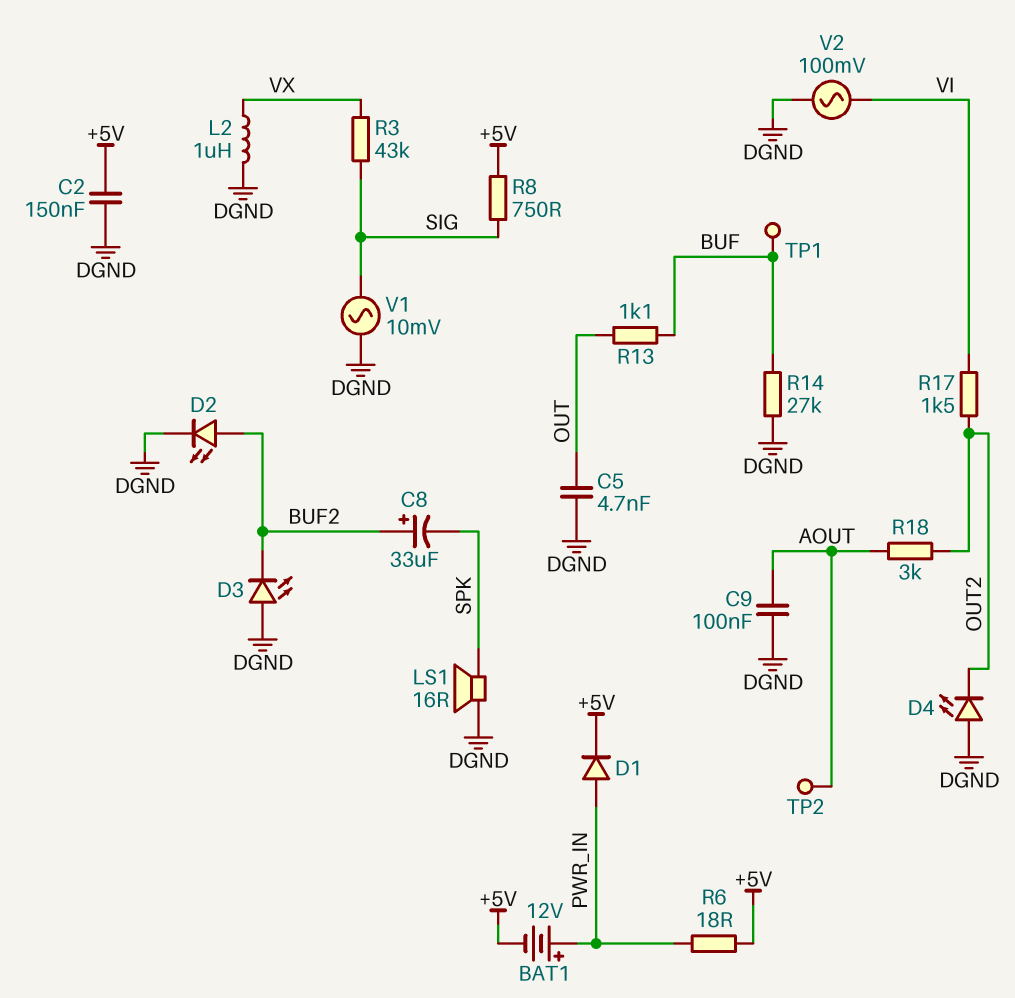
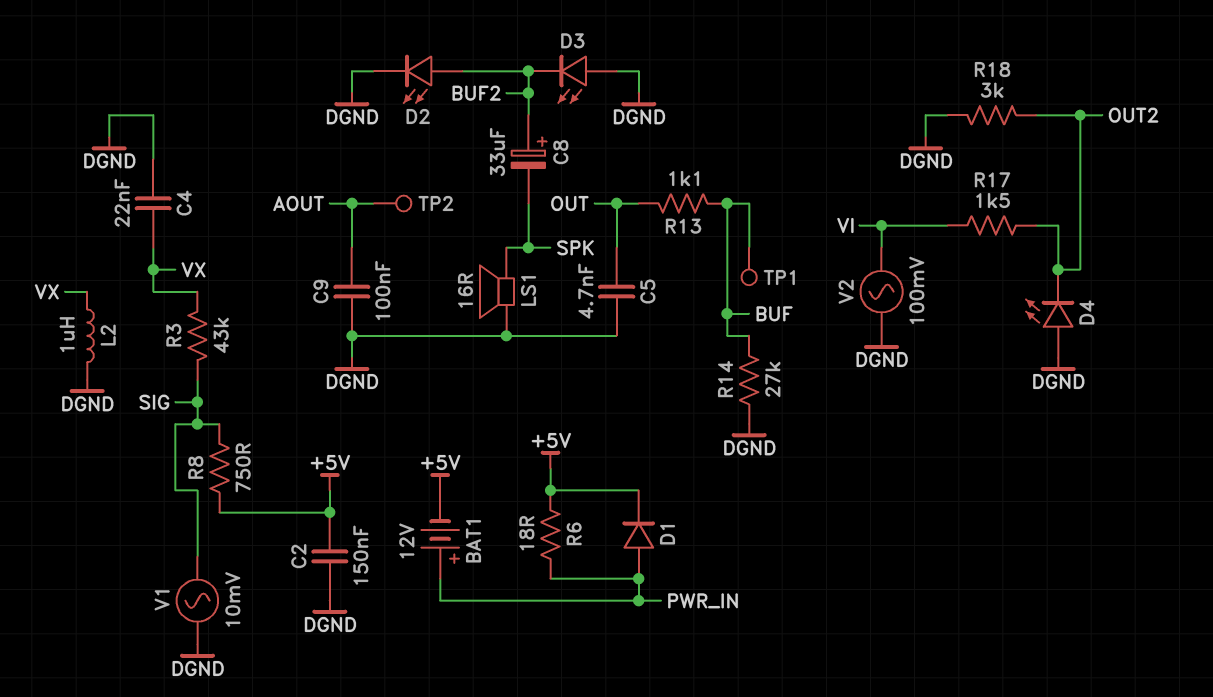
C4: none -> 22nF (DGND, VX)
R18: 3k (AOUT, OUT2) -> 3k (DGND, OUT2)

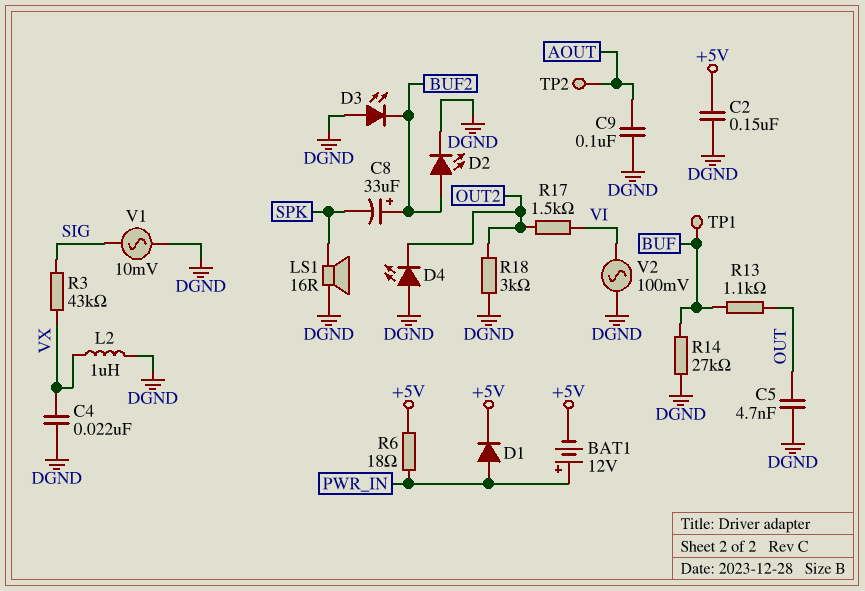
R8: 750 (+5V, SIG) -> none

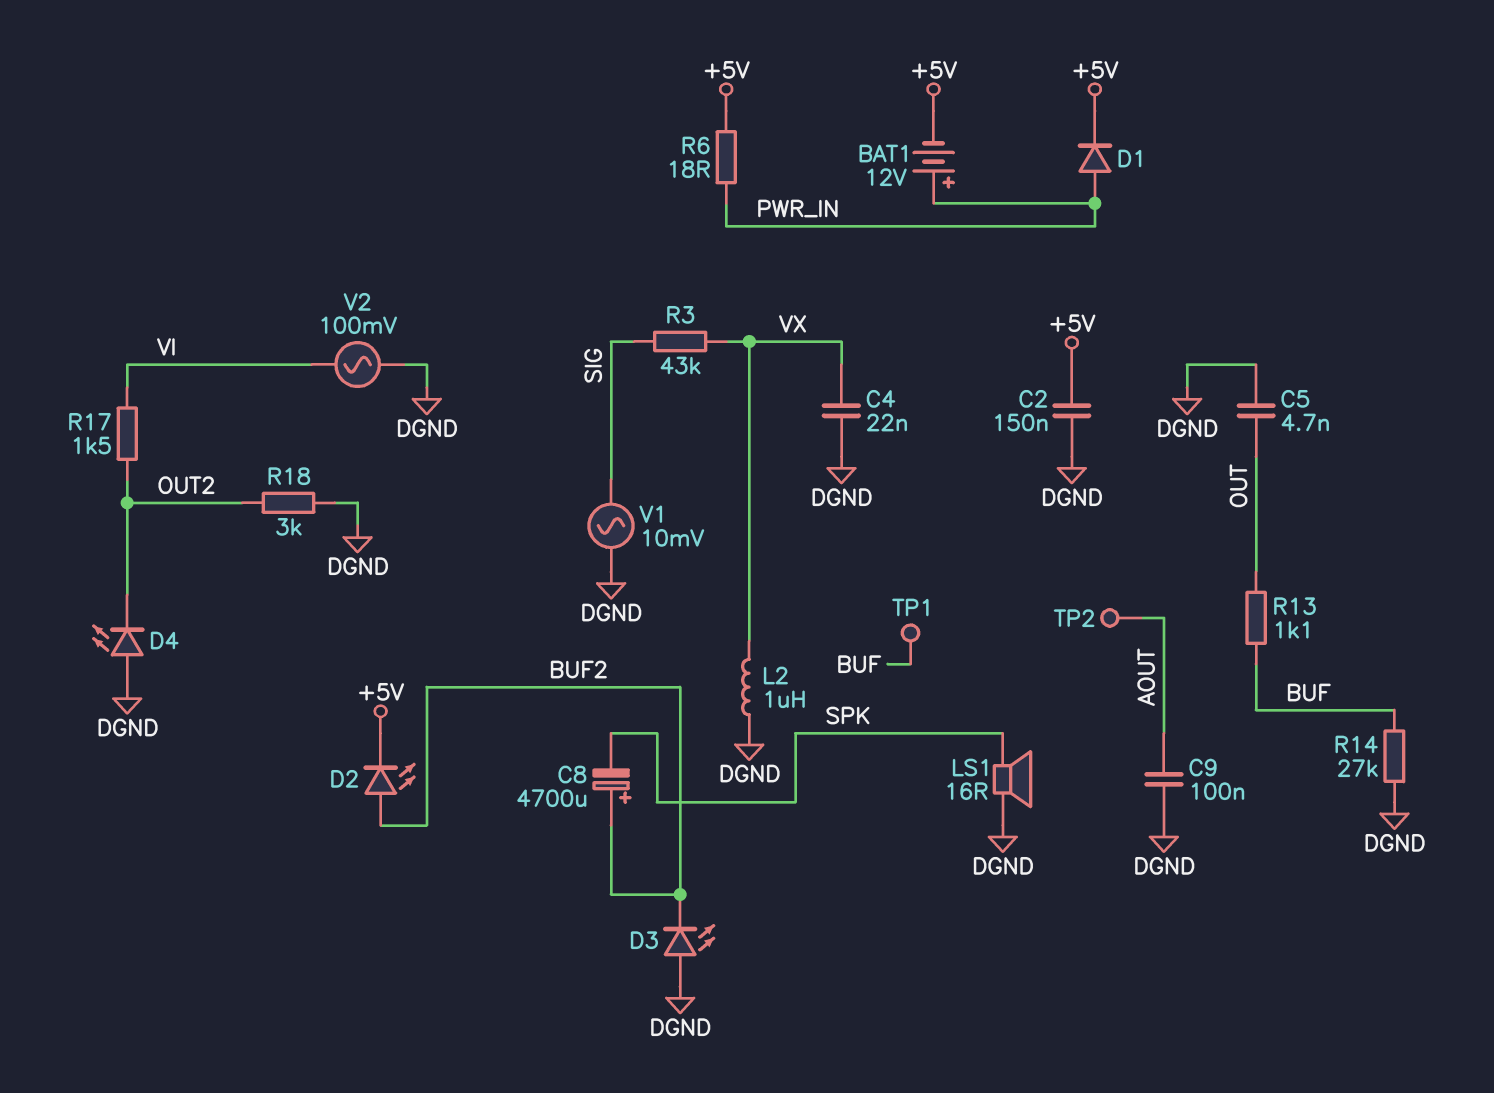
C8: 33uF (plus BUF2, minus SPK) -> 4700uF (plus BUF2, minus SPK)
D2: LED (A BUF2, K DGND) -> LED (A BUF2, K +5V)

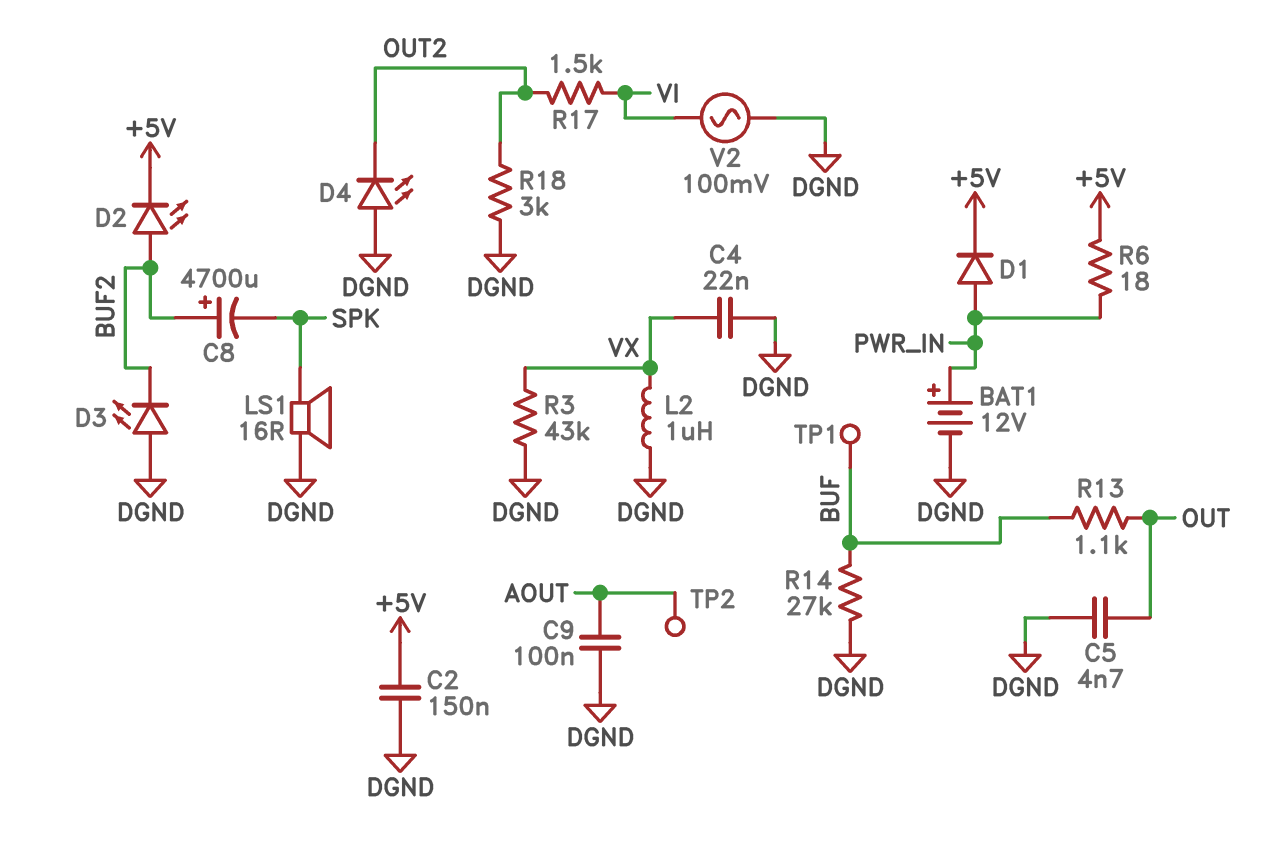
BAT1: 12V (plus PWR_IN, minus +5V) -> 12V (plus PWR_IN, minus DGND)
R3: 43k (SIG, VX) -> 43k (DGND, VX)
V1: AC 10mV (DGND, SIG) -> none

